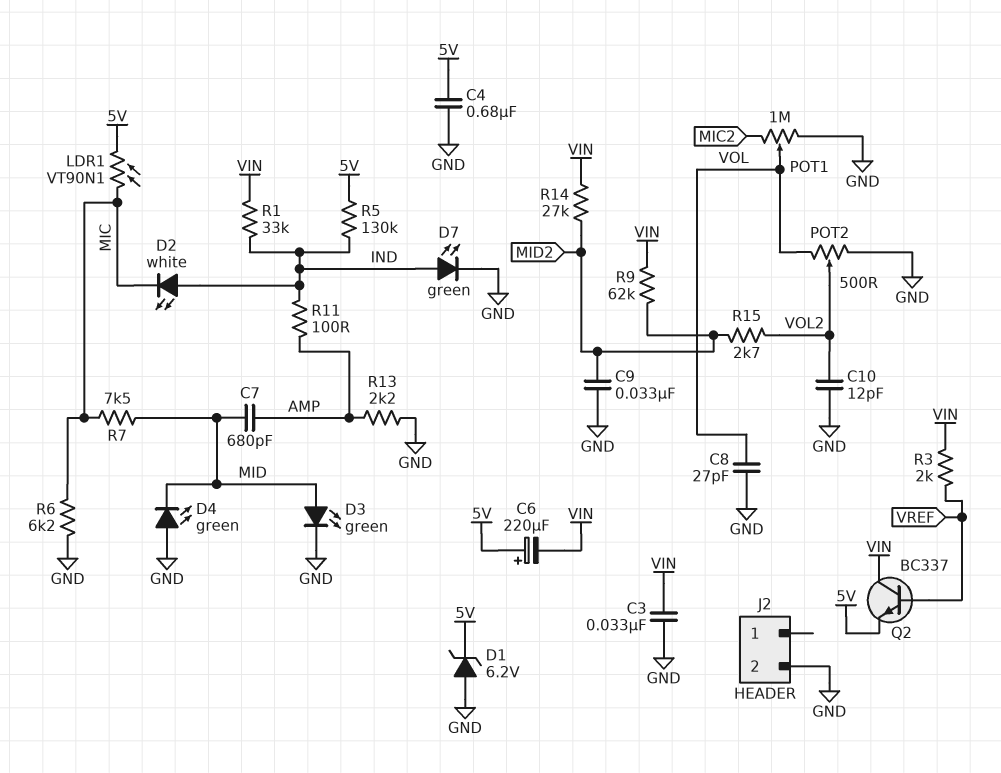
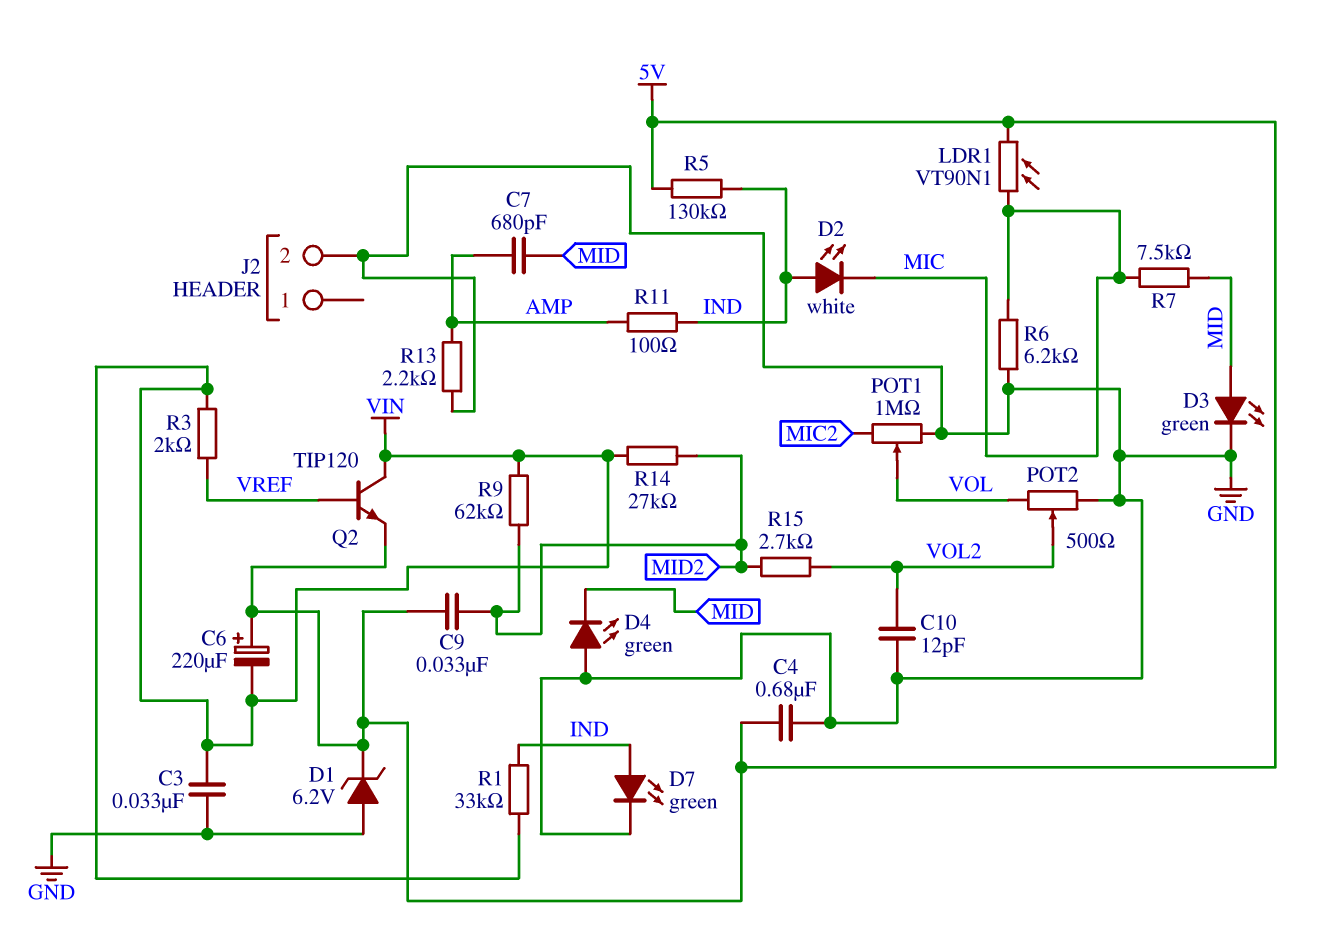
C8: 27pF (GND, VOL) -> none
C9: 33nF (GND, MID2) -> 33nF (5V, MID2)
Q2: NPN BC337 (B VREF, C VIN, E 5V) -> NPN TIP120 (B VREF, C VIN, E 5V)

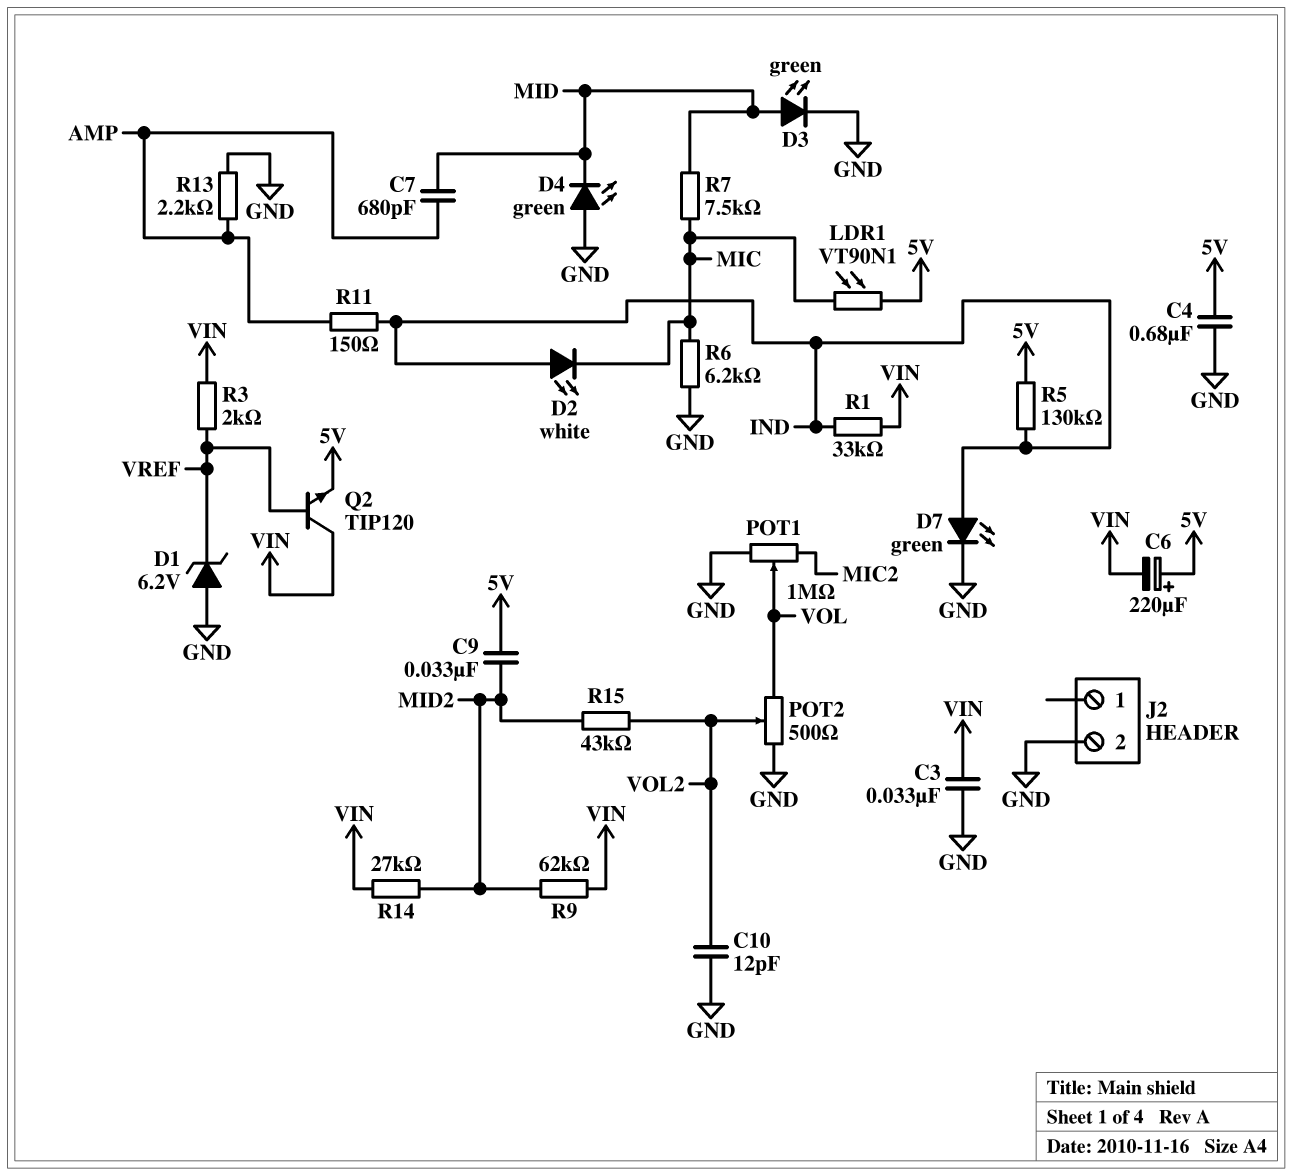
D1: zener 6.2V (A GND, K 5V) -> zener 6.2V (A GND, K VREF)
R11: 100 (AMP, IND) -> 150 (AMP, IND)
R15: 2.7k (MID2, VOL2) -> 43k (MID2, VOL2)

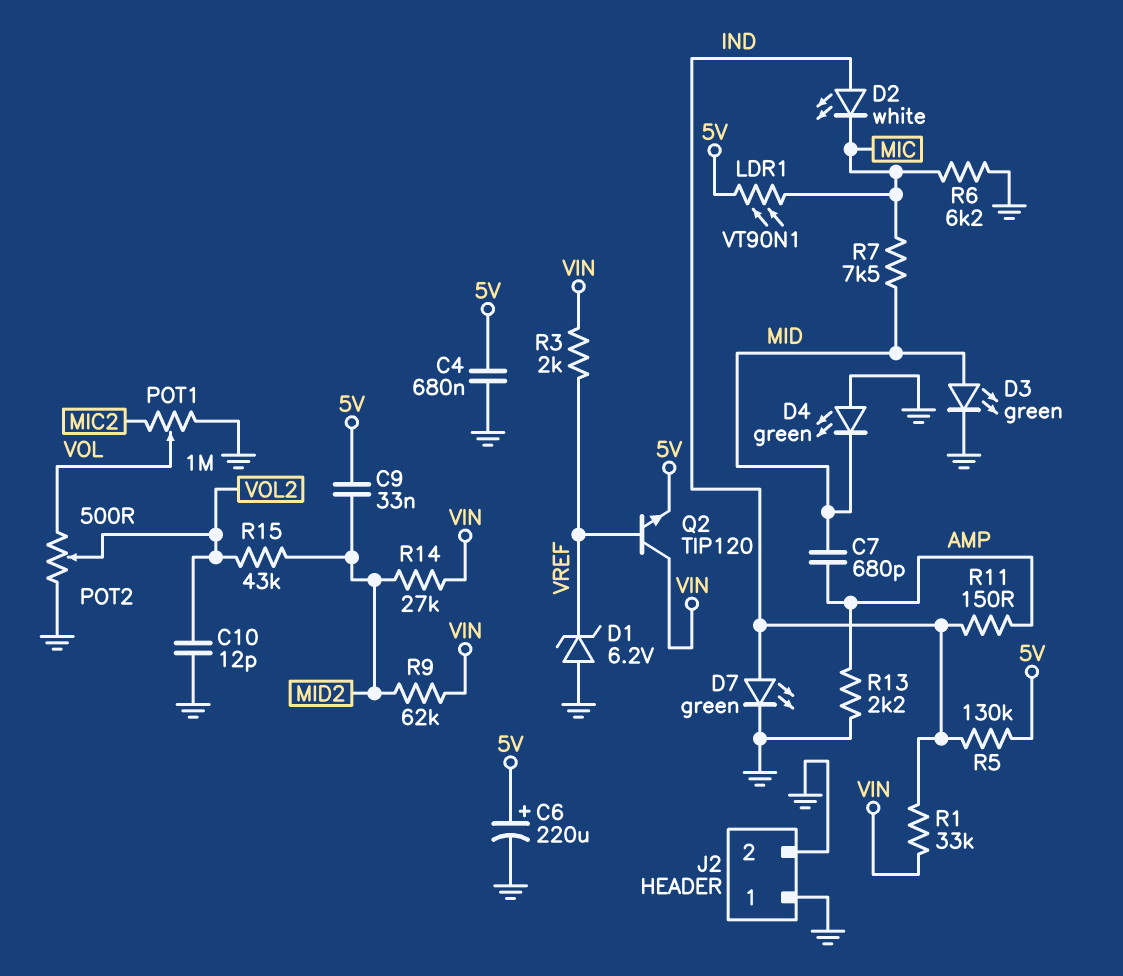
C3: 33nF (GND, VIN) -> none
C6: 220uF (plus 5V, minus VIN) -> 220uF (plus 5V, minus GND)
J2 pin 1: none -> GND

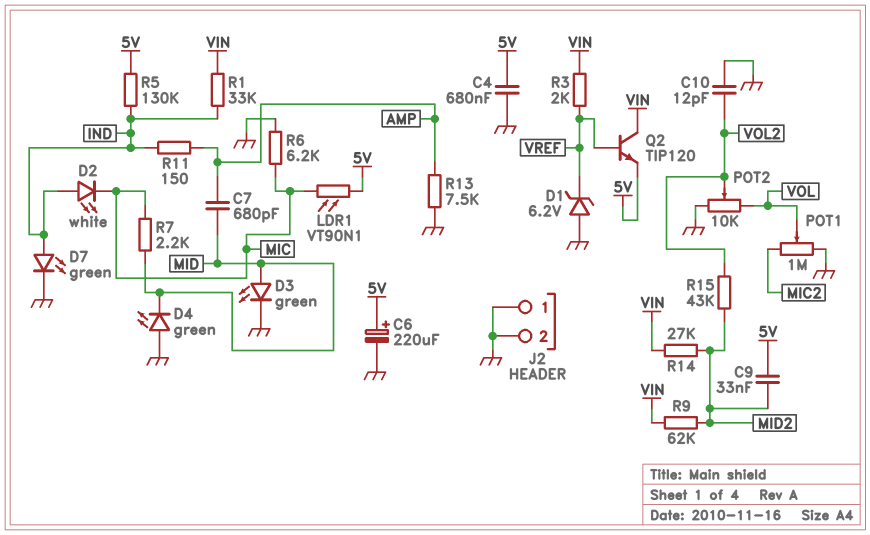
POT2: 500 (GND, VOL, wiper VOL2) -> 10k (GND, VOL, wiper VOL2)
R7: 7.5k (MIC, MID) -> 2.2k (MIC, MID)
R13: 2.2k (AMP, GND) -> 7.5k (AMP, GND)

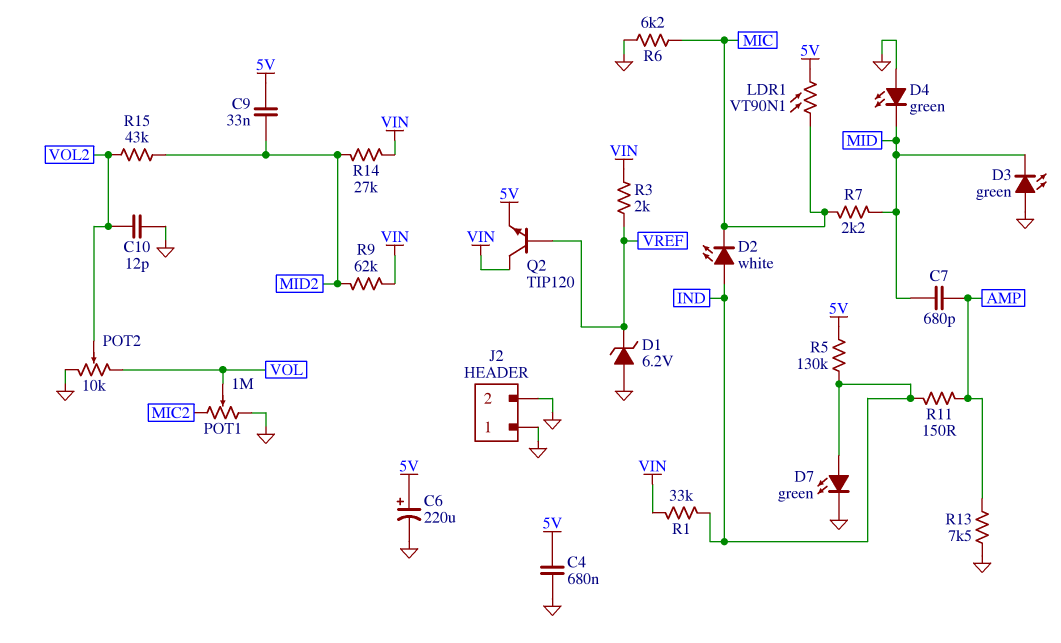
D3: LED green (A MID, K GND) -> LED green (A GND, K MID)

